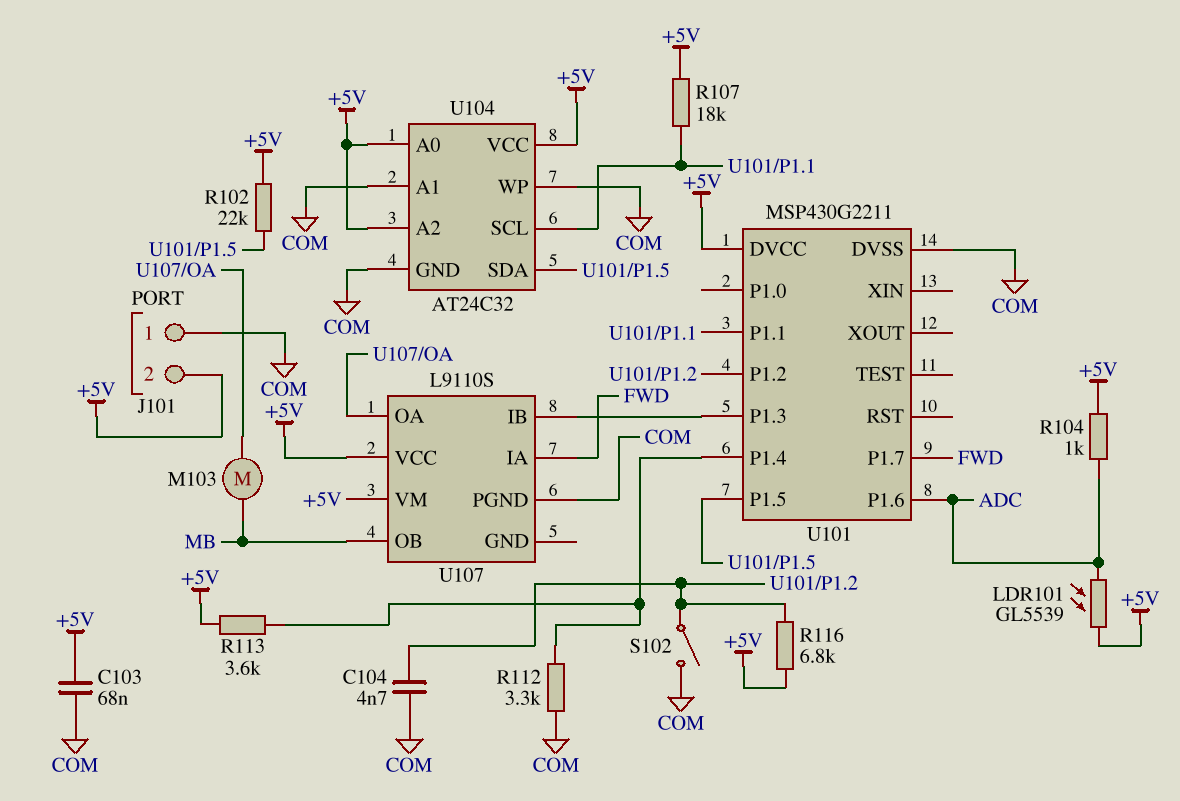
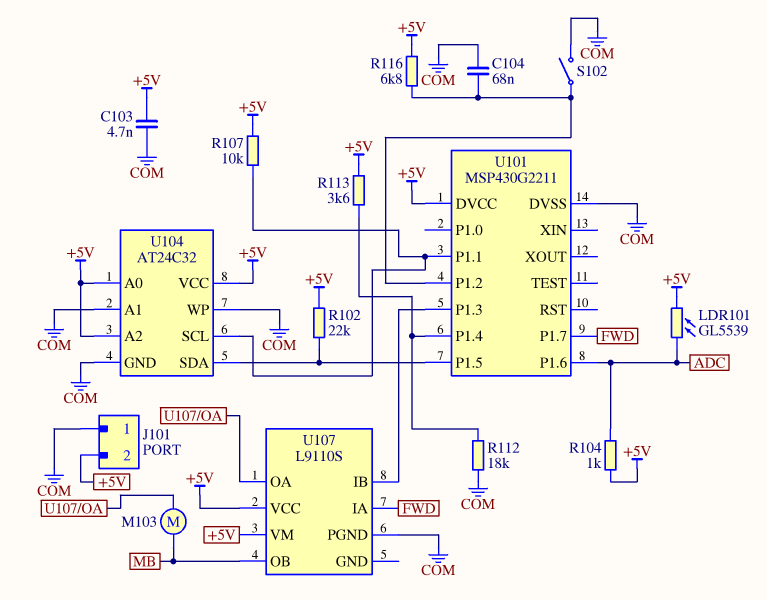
C103: 68nF (+5V, COM) -> 4.7nF (+5V, COM)
C104: 4.7nF (COM, U101/P1.2) -> 68nF (COM, U101/P1.2)
R107: 18k (+5V, U101/P1.1) -> 10k (+5V, U101/P1.1)
R112: 3.3k (COM, U101/P1.4) -> 18k (COM, U101/P1.4)

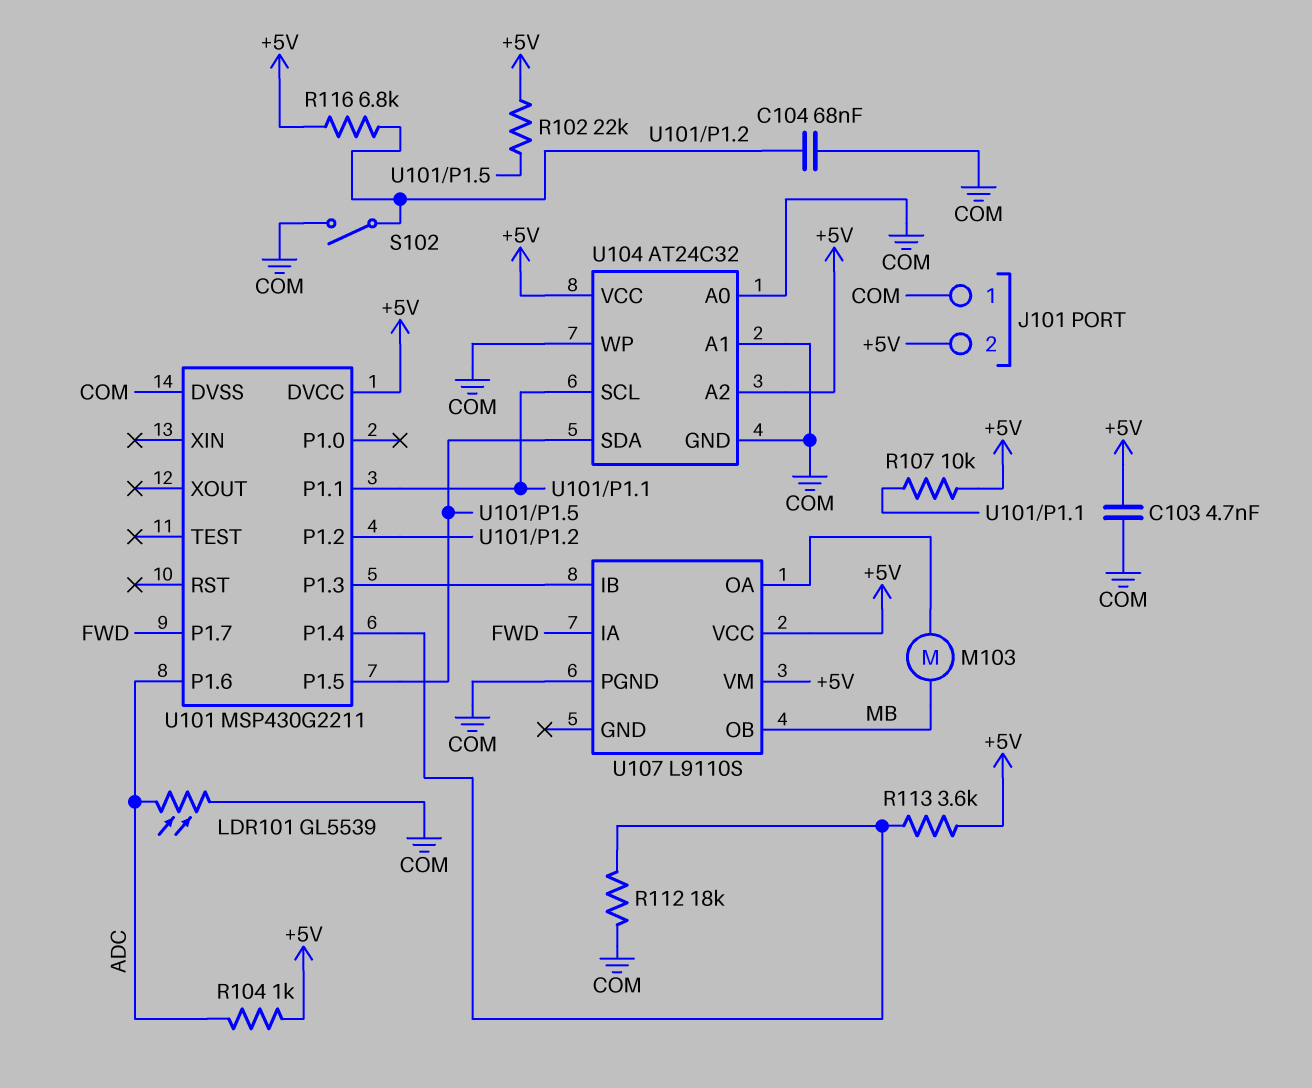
LDR101: GL5539 (+5V, ADC) -> GL5539 (ADC, COM)
U104 pin A0: +5V -> COM

